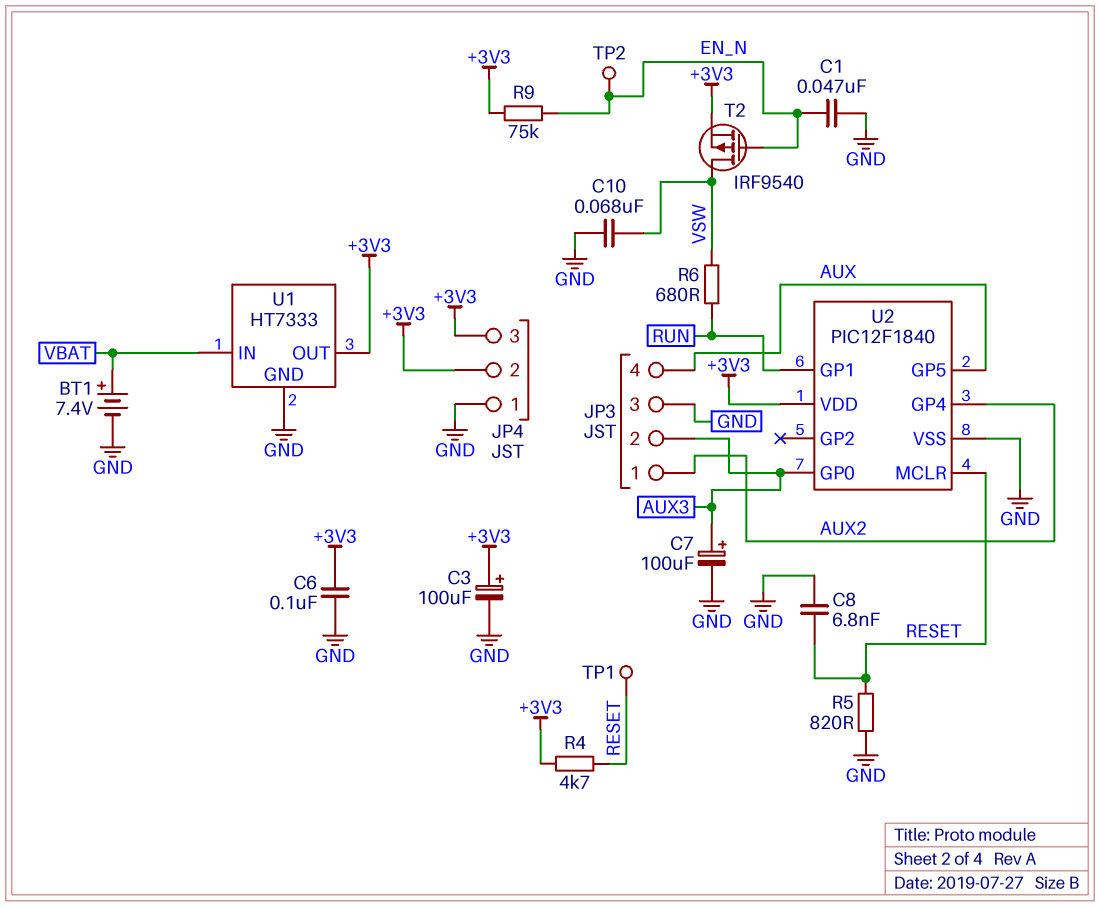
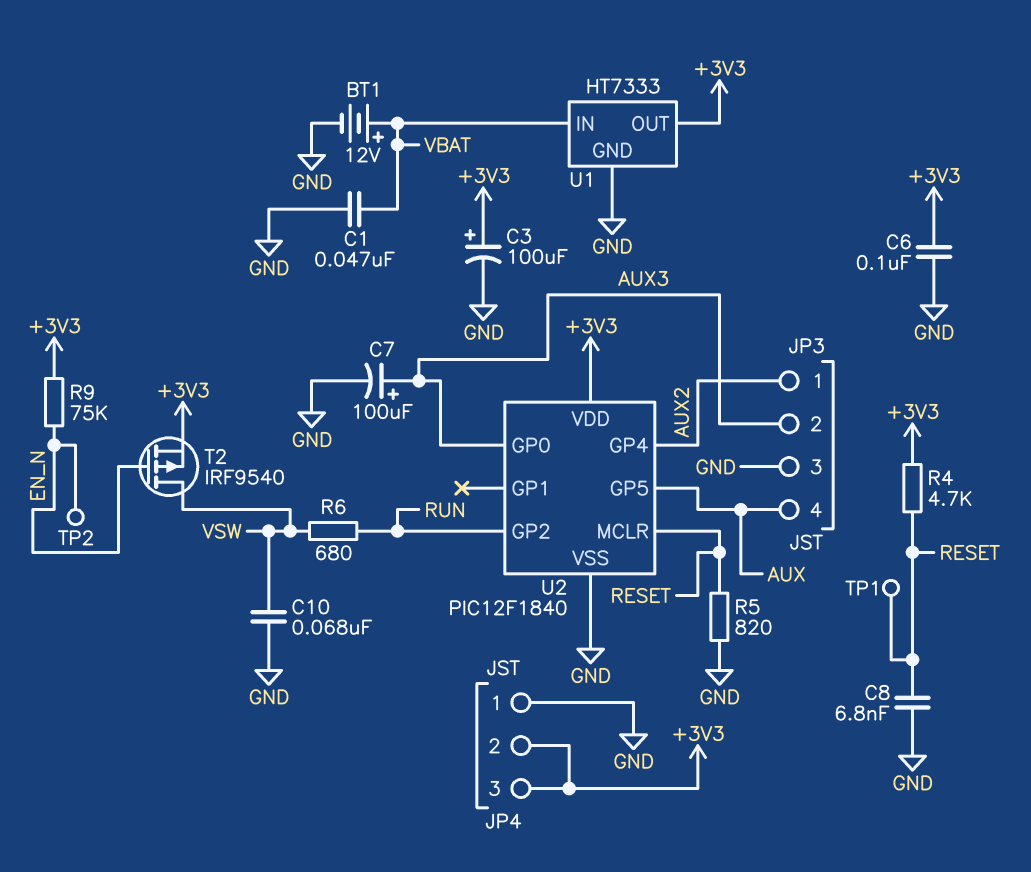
BT1: 7.4V (plus VBAT, minus GND) -> 12V (plus VBAT, minus GND)
C1: 47nF (EN_N, GND) -> 47nF (GND, VBAT)
U2 pin GP1: RUN -> none
U2 pin GP2: none -> RUN

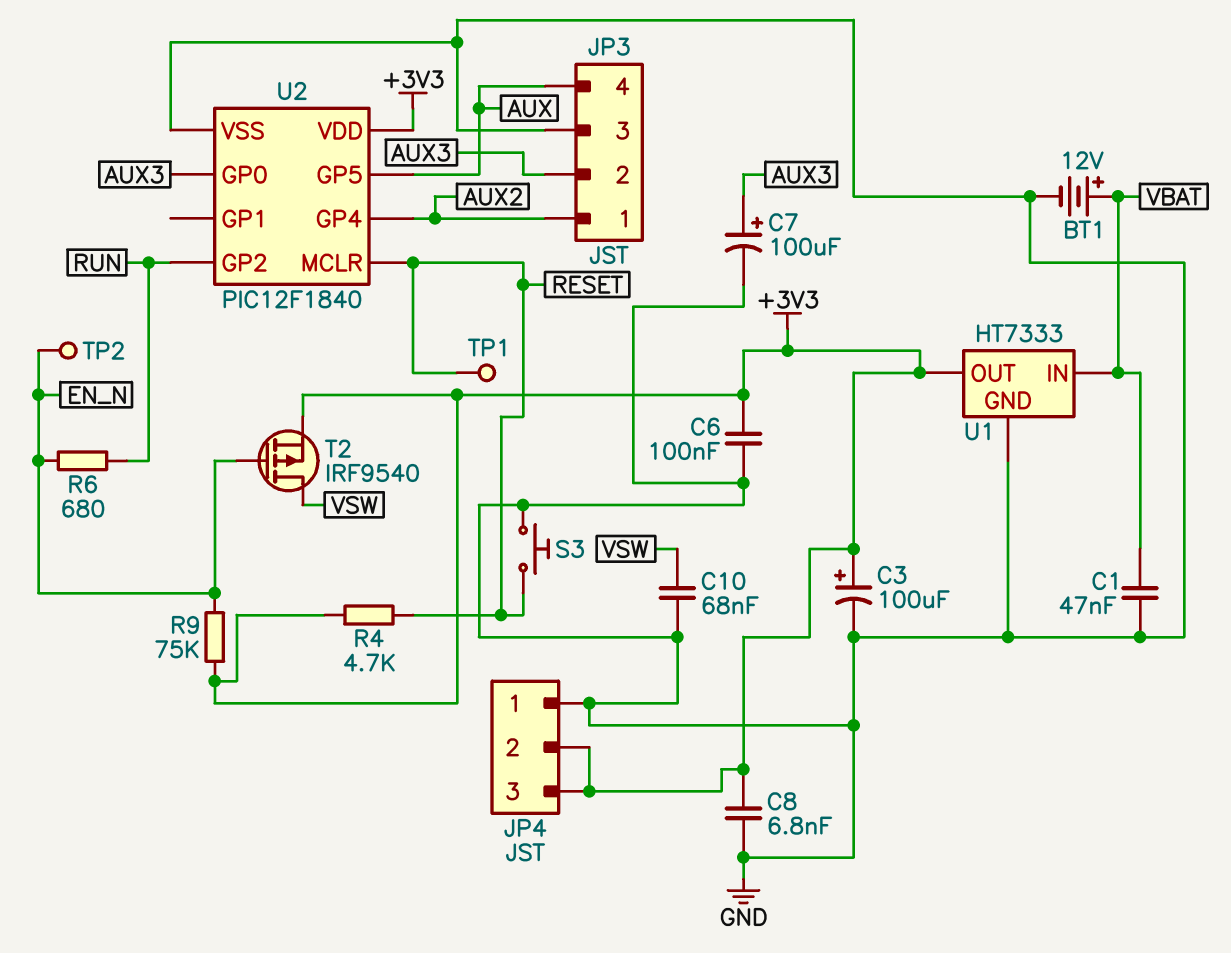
C8: 6.8nF (GND, RESET) -> 6.8nF (+3V3, GND)
R5: 820 (GND, RESET) -> none
R6: 680 (RUN, VSW) -> 680 (EN_N, RUN)
S3: none -> button (GND, RESET)

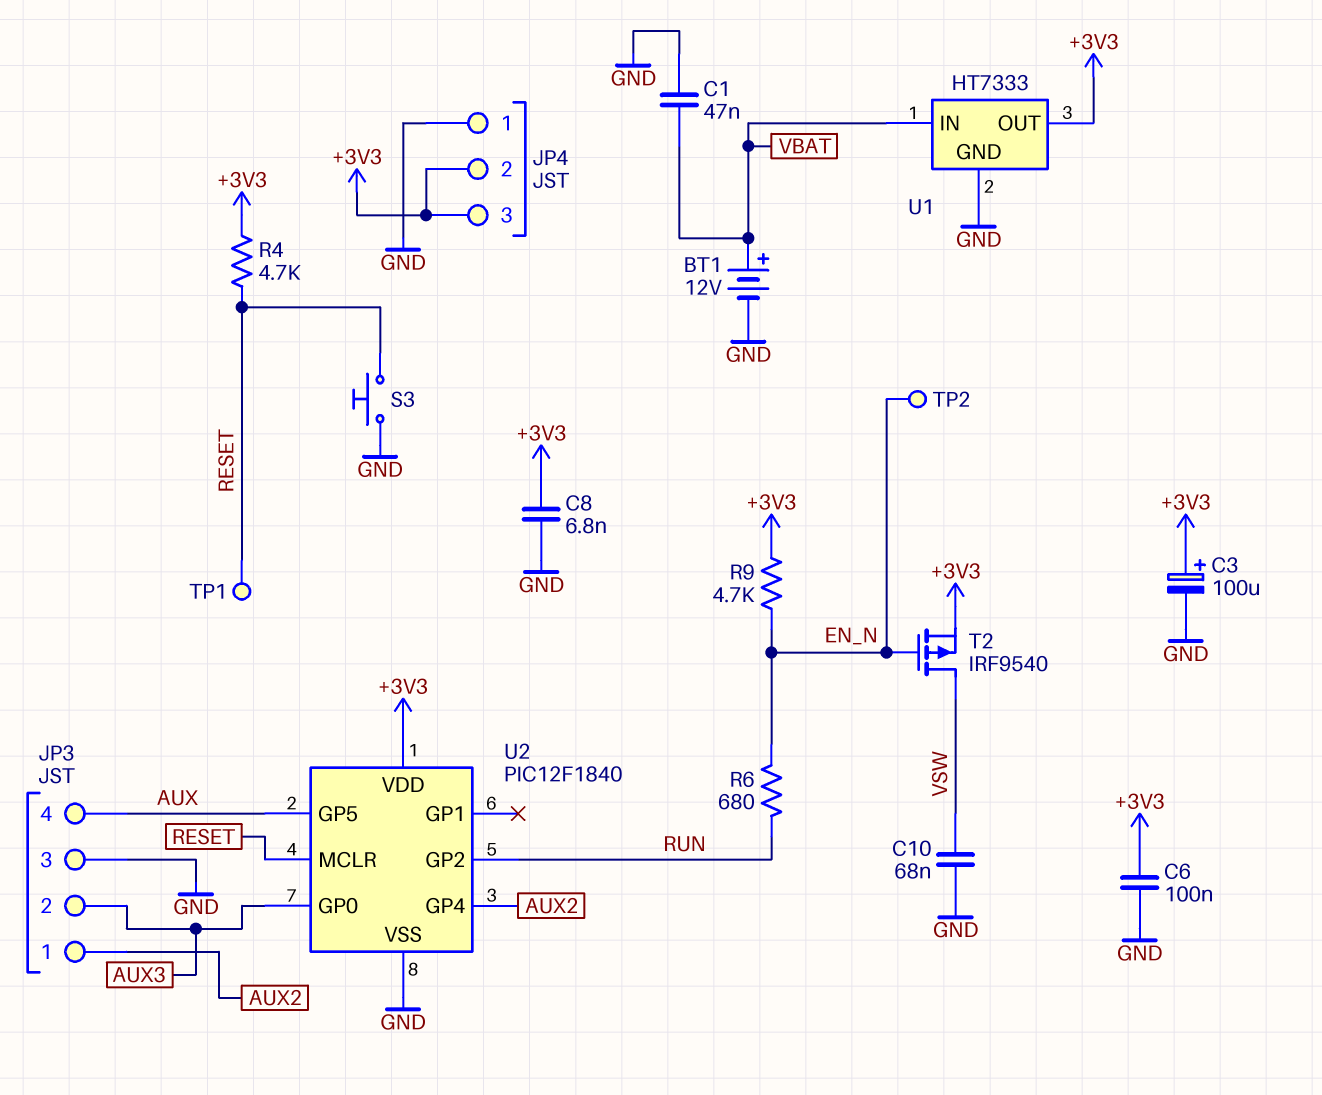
C7: 100uF (plus AUX3, minus GND) -> none
R9: 75k (+3V3, EN_N) -> 4.7k (+3V3, EN_N)

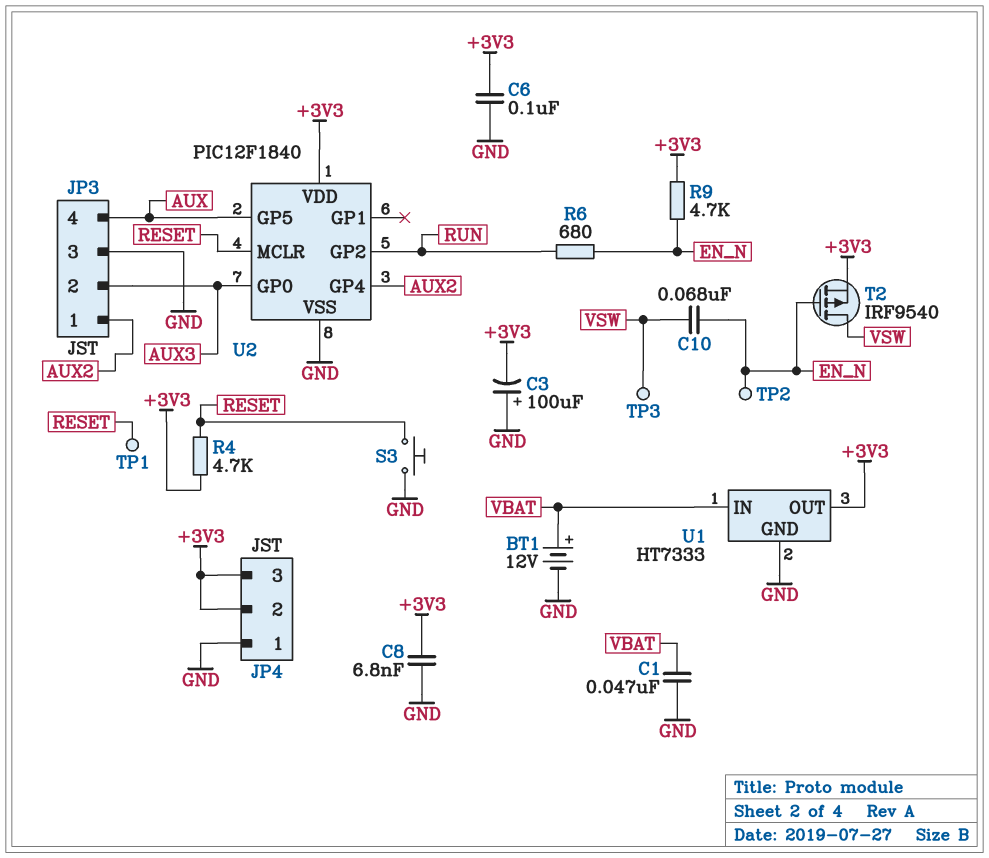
C3: 100uF (plus +3V3, minus GND) -> 100uF (plus GND, minus +3V3)
C10: 68nF (GND, VSW) -> 68nF (EN_N, VSW)
TP3: none -> test point (VSW)

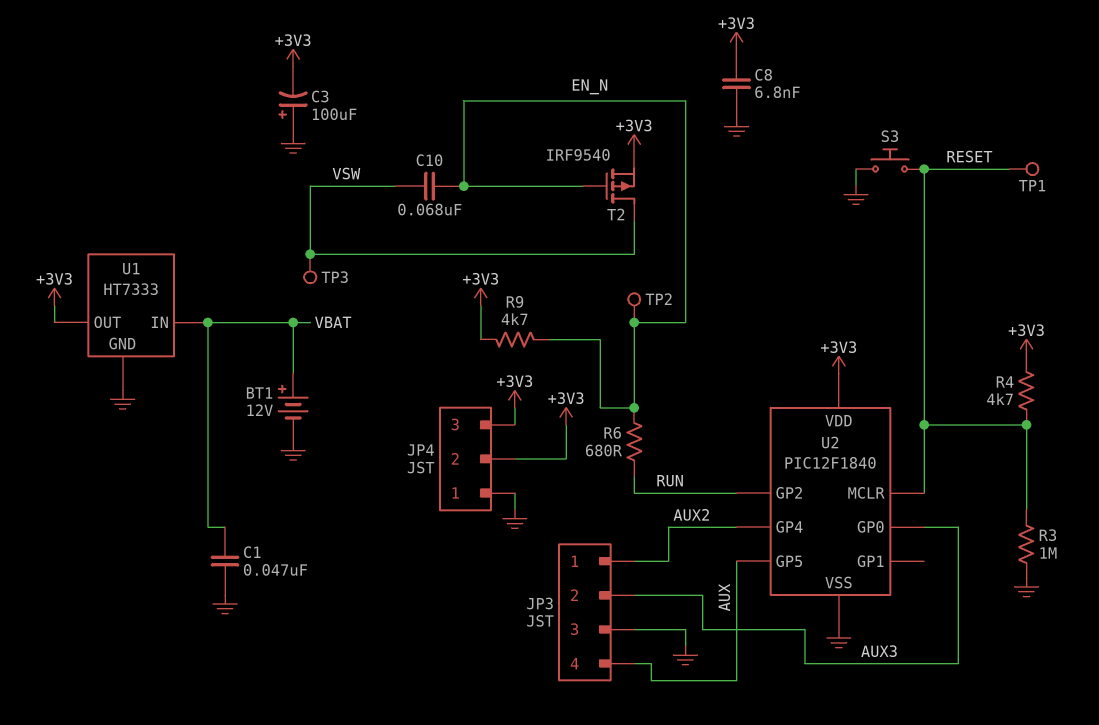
C6: 100nF (+3V3, GND) -> none
R3: none -> 1M (GND, RESET)

